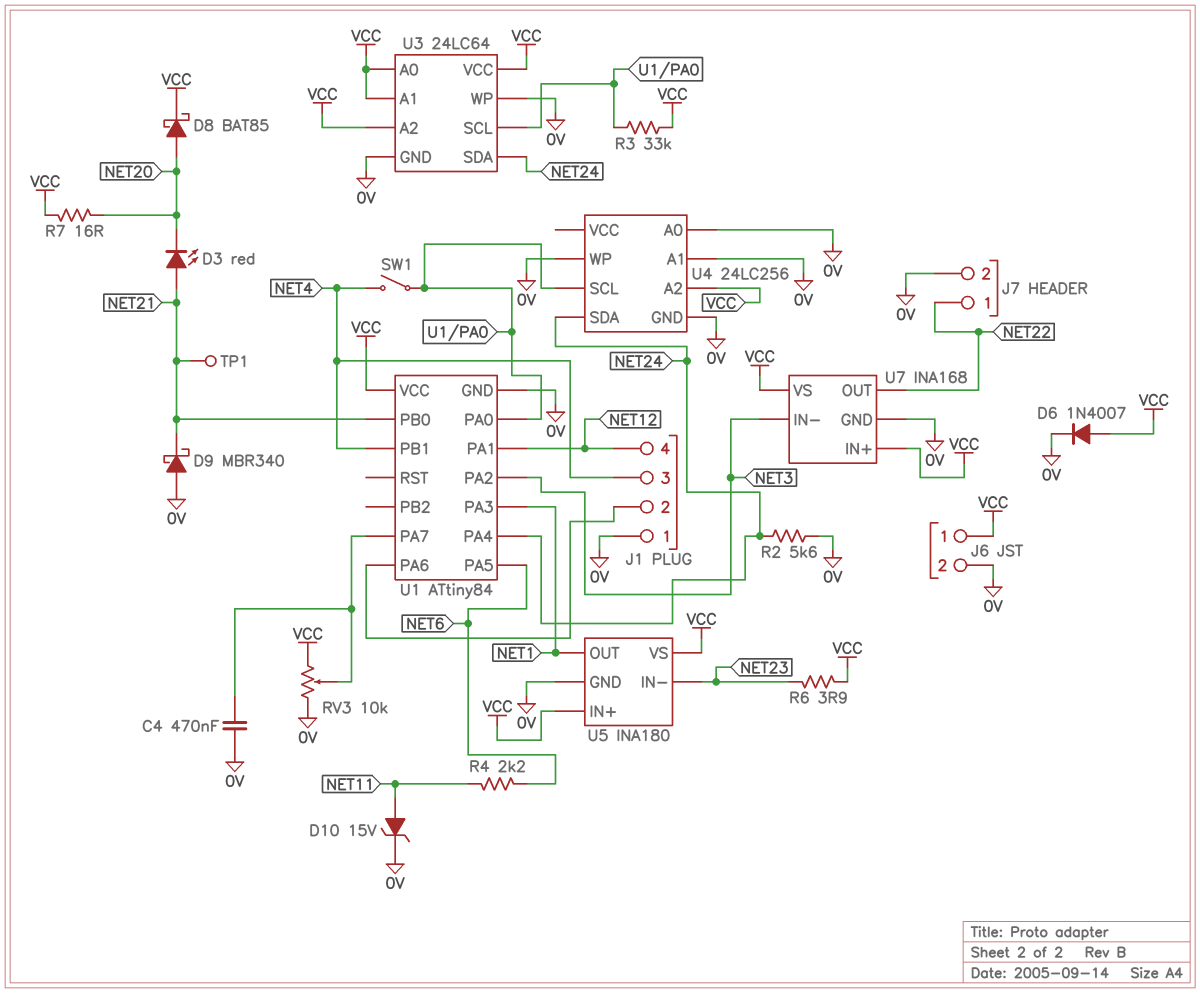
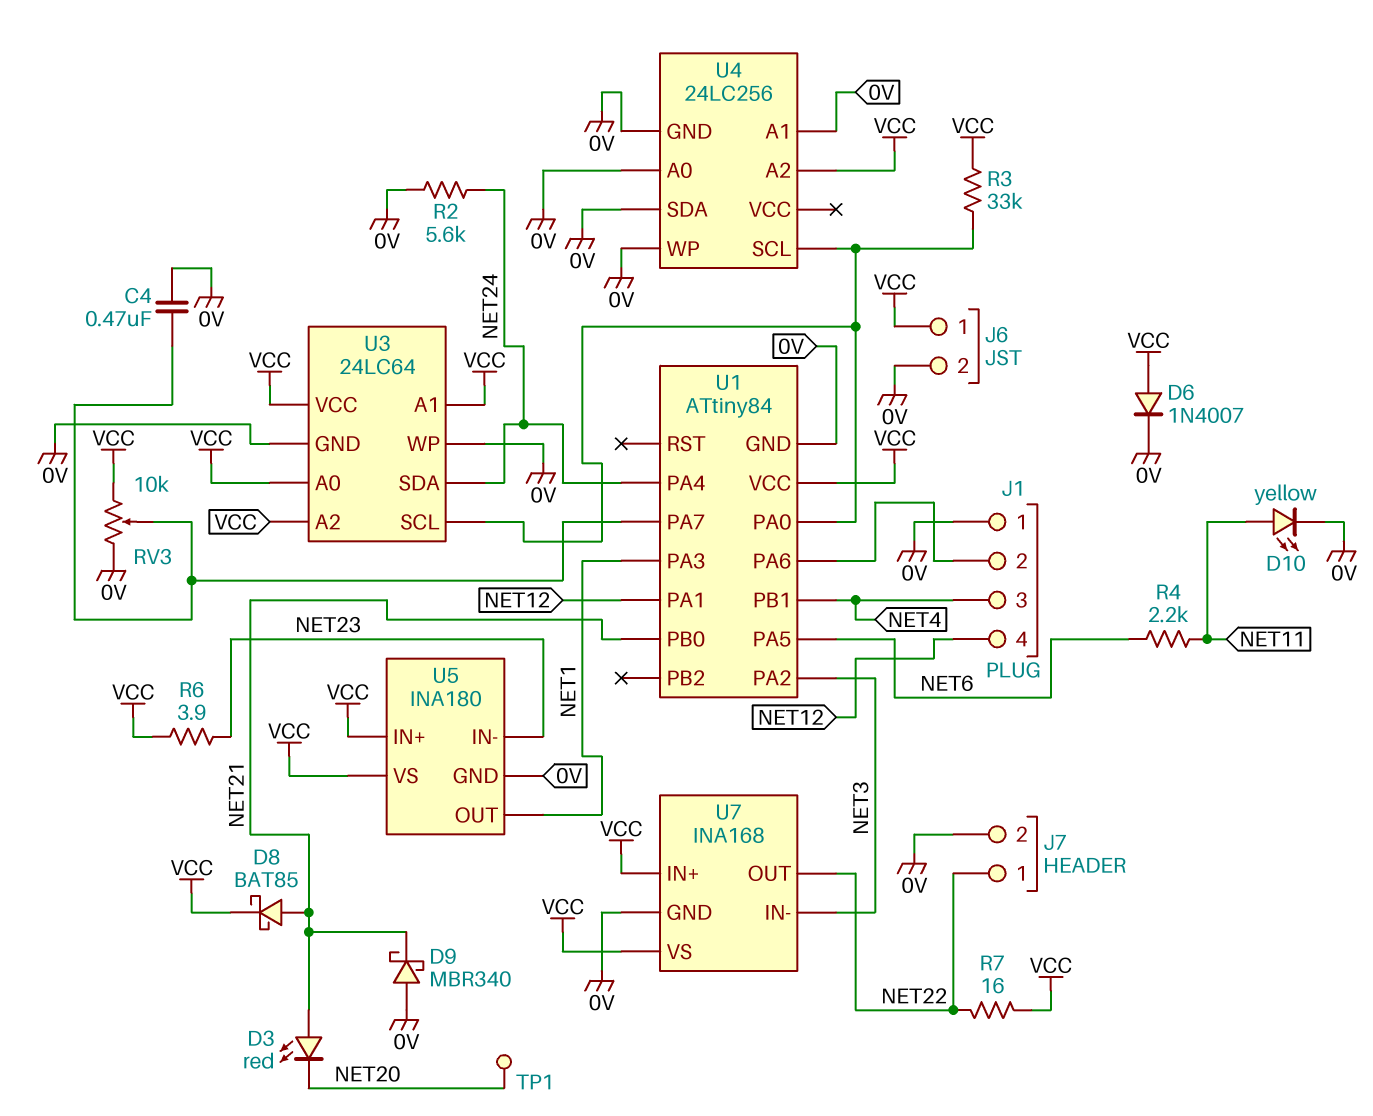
D8: schottky BAT85 (A NET20, K VCC) -> schottky BAT85 (A NET21, K VCC)
D10: zener 15V (A NET11, K 0V) -> LED yellow (A NET11, K 0V)
R7: 16 (NET20, VCC) -> 16 (NET22, VCC)
SW1: switch (NET4, U1/PA0) -> none
TP1: test point (NET21) -> test point (NET20)
U4 pin SDA: NET24 -> 0V

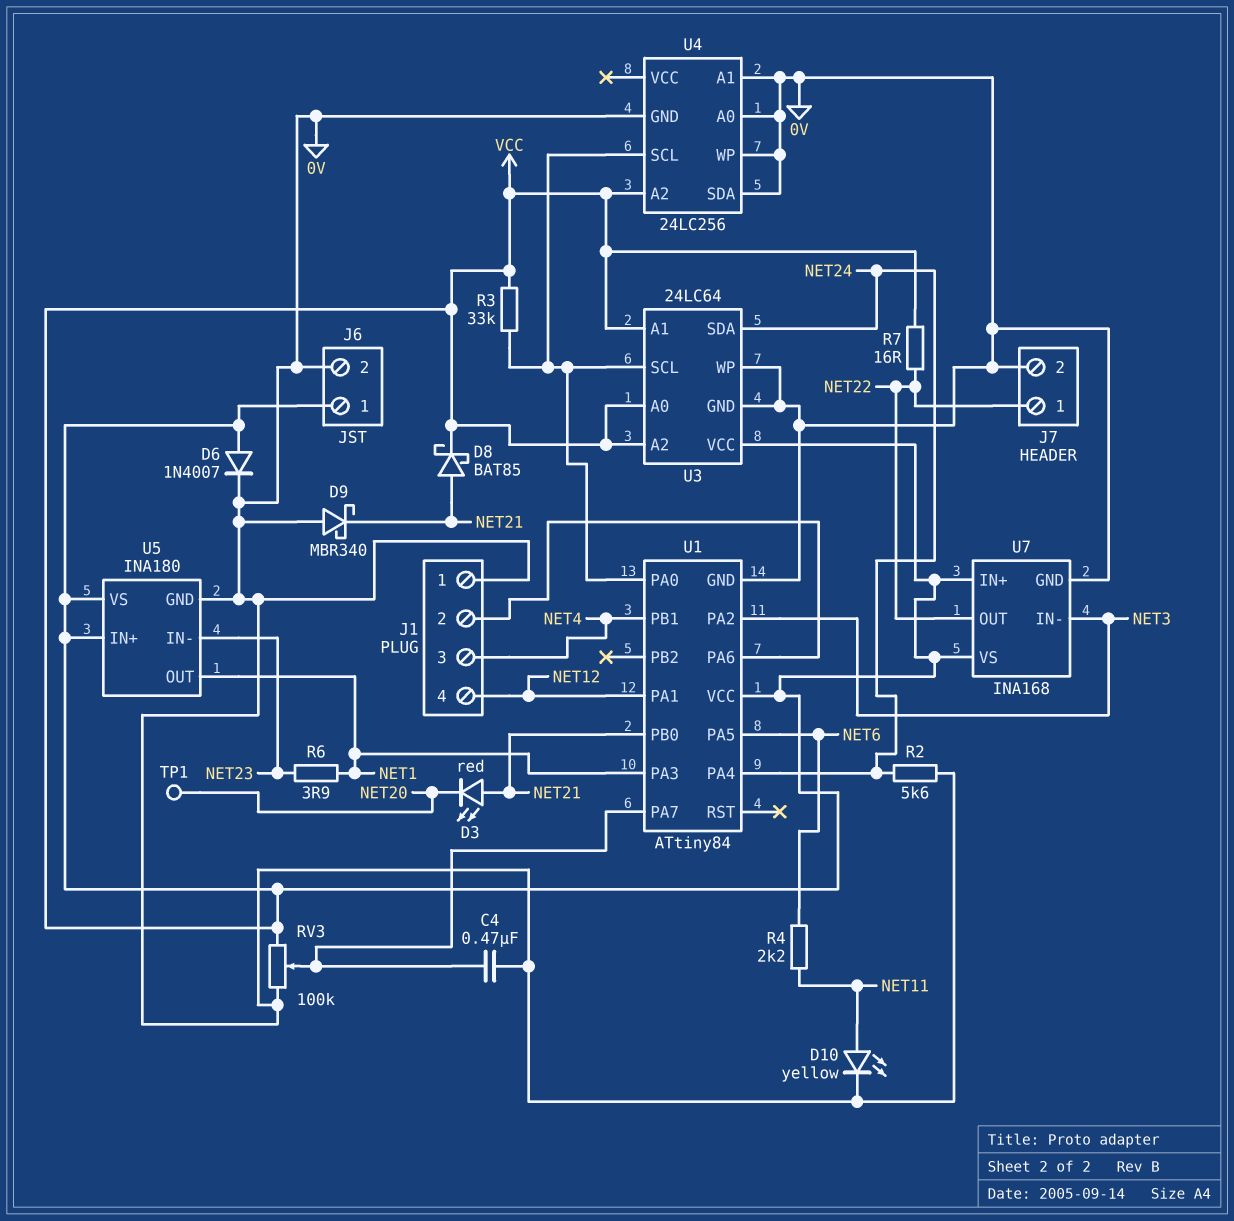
R6: 3.9 (NET23, VCC) -> 3.9 (NET1, NET23)
RV3: 10k (0V, VCC, wiper U1/PA7) -> 100k (0V, VCC, wiper U1/PA7)

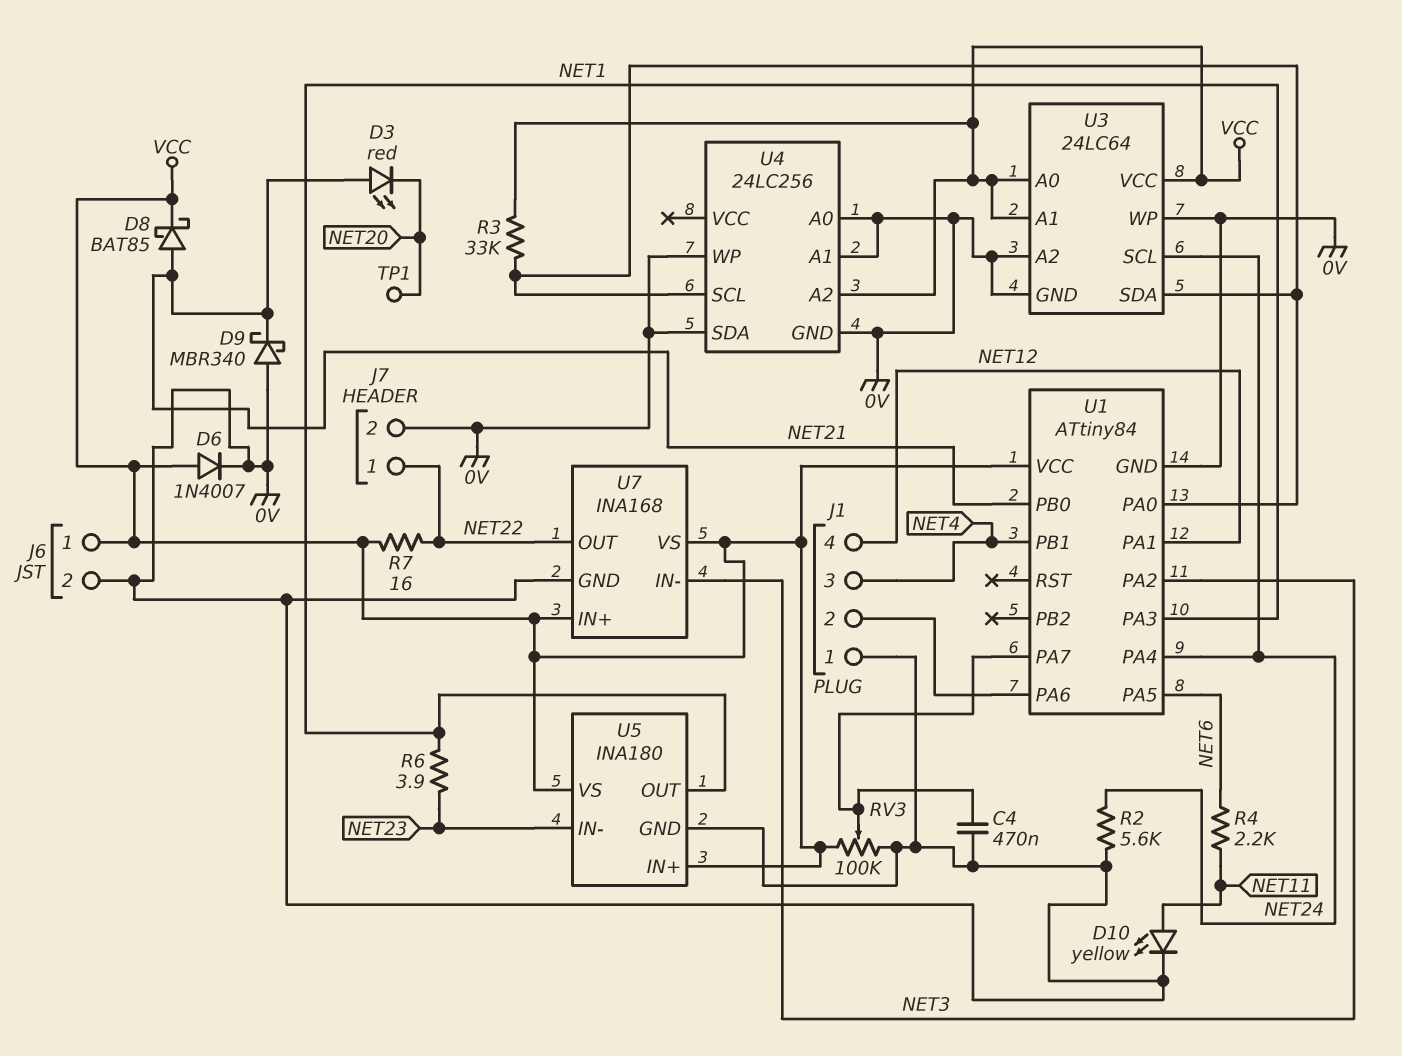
U3 pin A2: VCC -> 0V
U3 pin SCL: U1/PA0 -> NET24
U3 pin SDA: NET24 -> U1/PA0

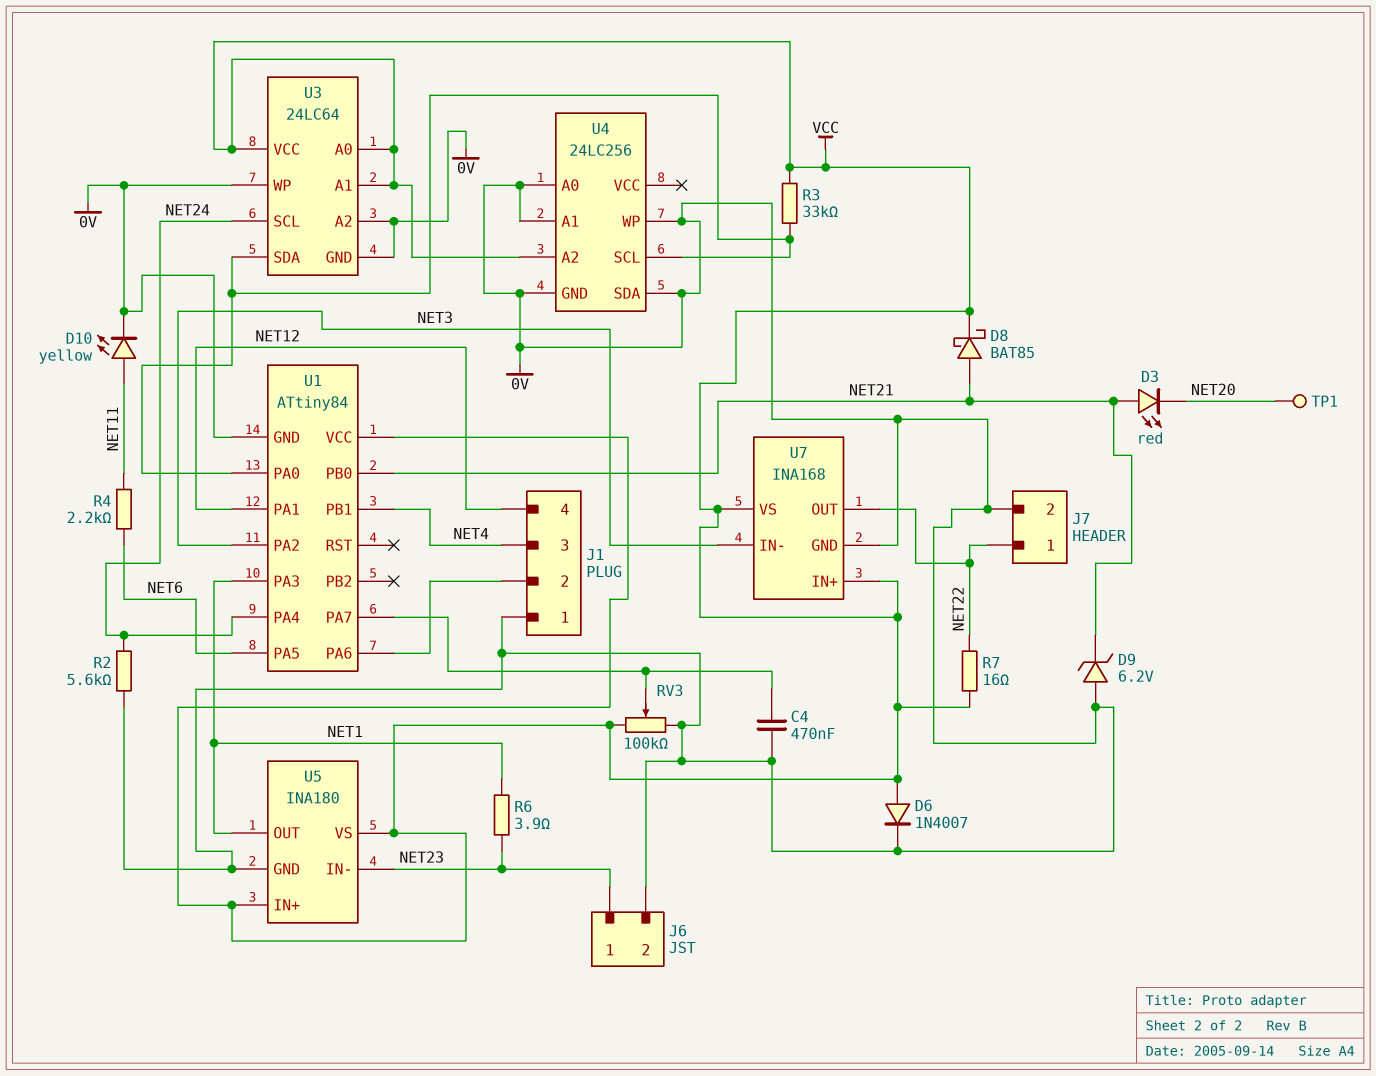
D9: schottky MBR340 (A 0V, K NET21) -> zener 6.2V (A 0V, K NET21)
J6 pin 1: VCC -> NET23

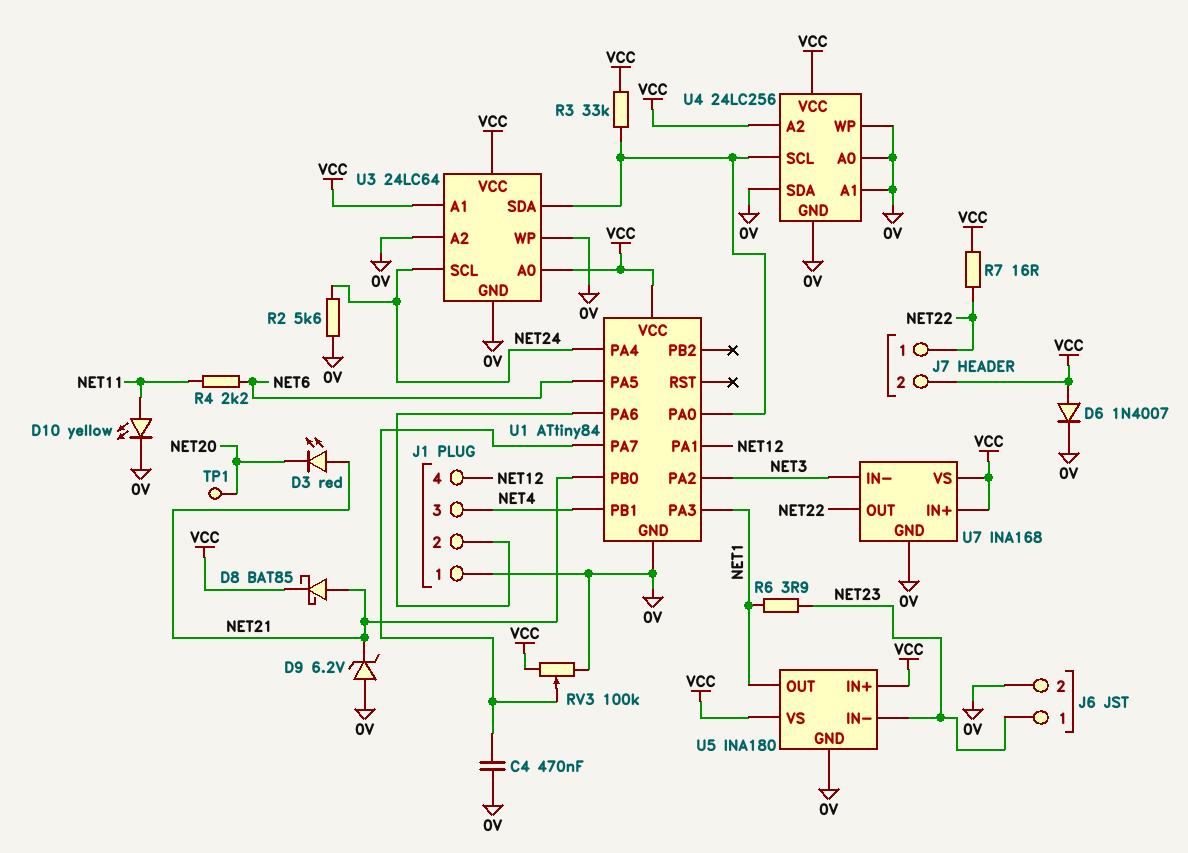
J7 pin 2: 0V -> VCC
U4 pin VCC: none -> VCC

